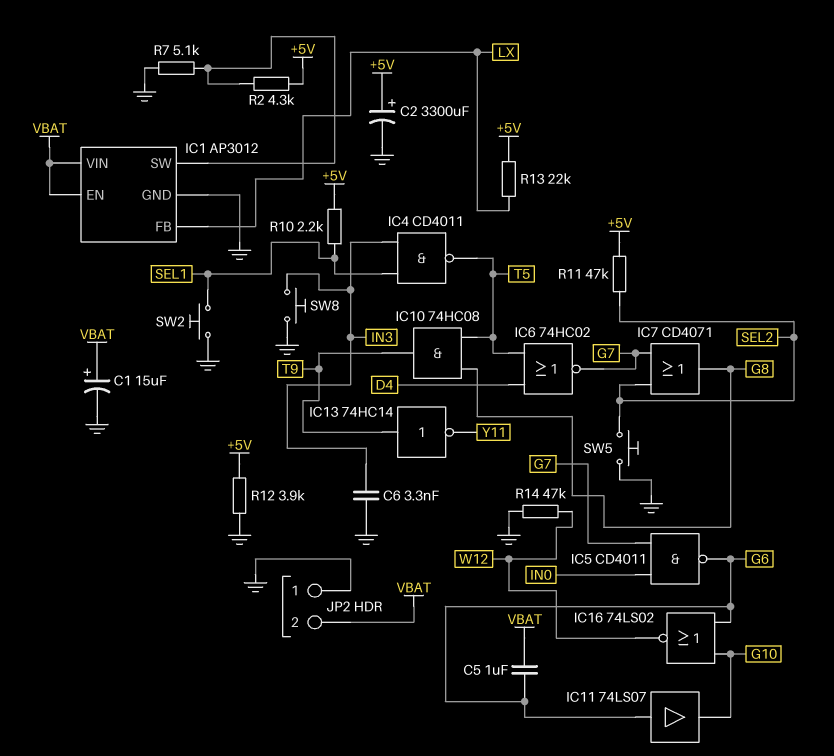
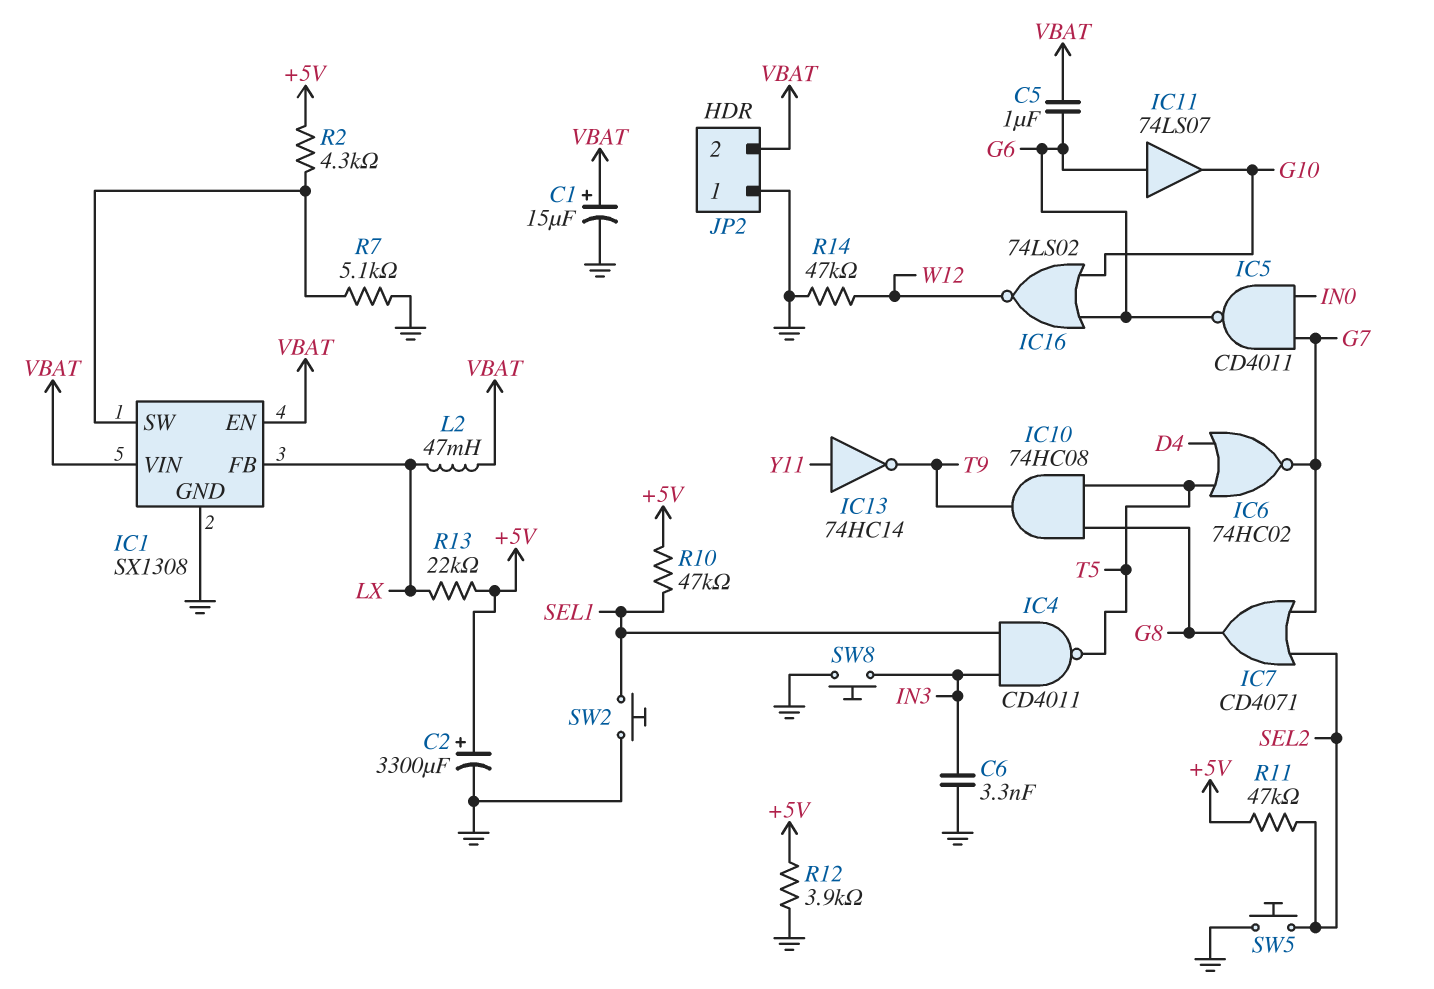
IC1: AP3012 -> SX1308
IC13: NOT 74HC14 (in T9, out Y11) -> NOT 74HC14 (in Y11, out T9)
L2: none -> 47mH (LX, VBAT)
R10: 2.2k (+5V, SEL1) -> 47k (+5V, SEL1)

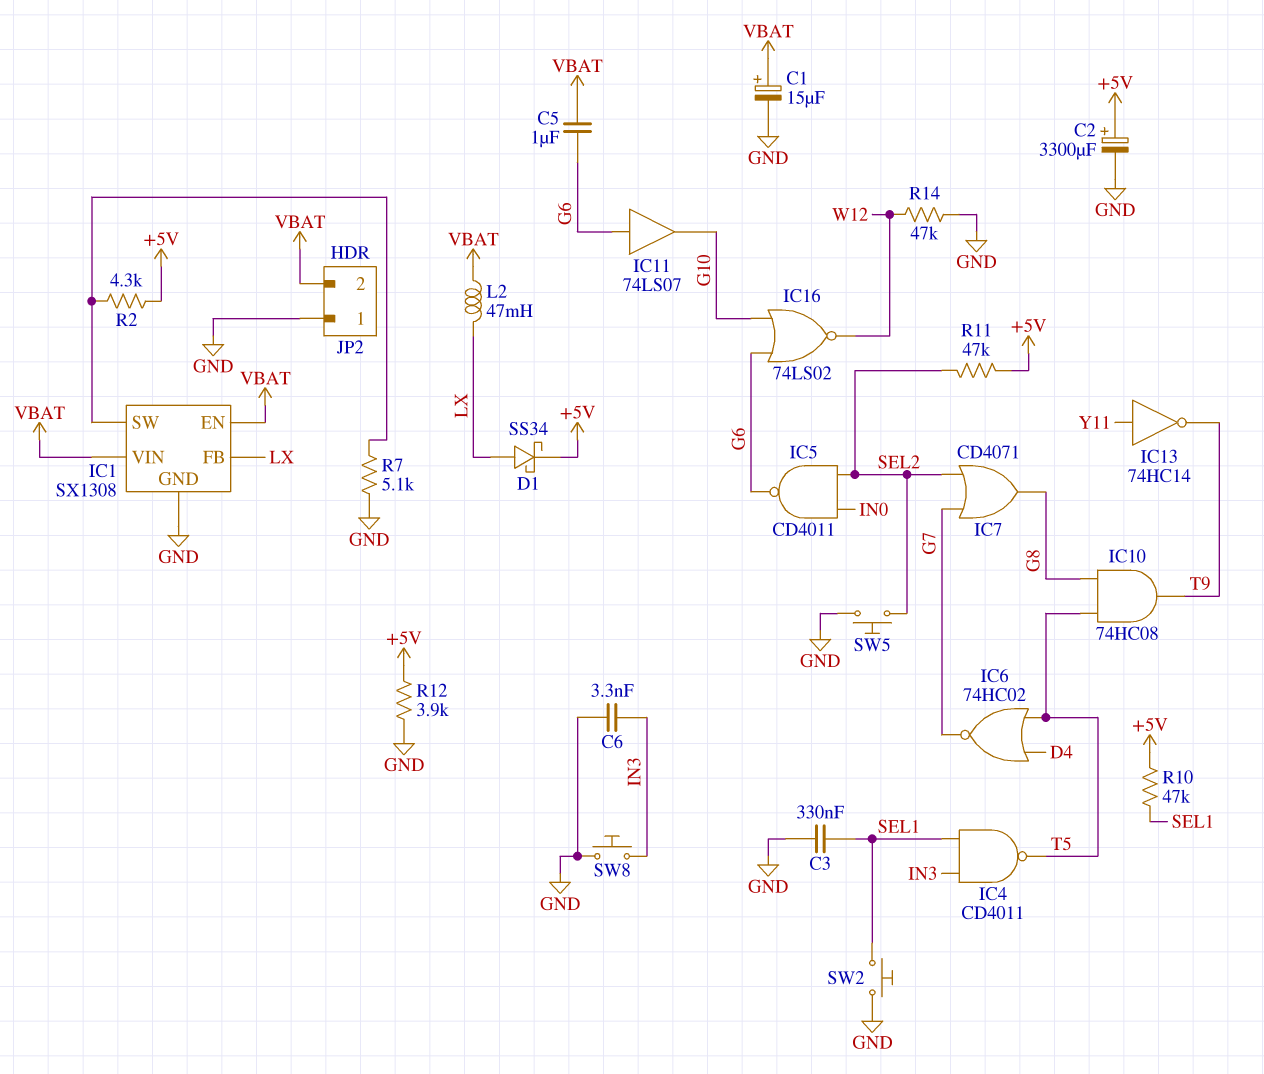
C3: none -> 330nF (GND, SEL1)
D1: none -> schottky SS34 (A LX, K +5V)
IC5: NAND CD4011 (in G7, in IN0, out G6) -> NAND CD4011 (in IN0, in SEL2, out G6)
R13: 22k (+5V, LX) -> none

